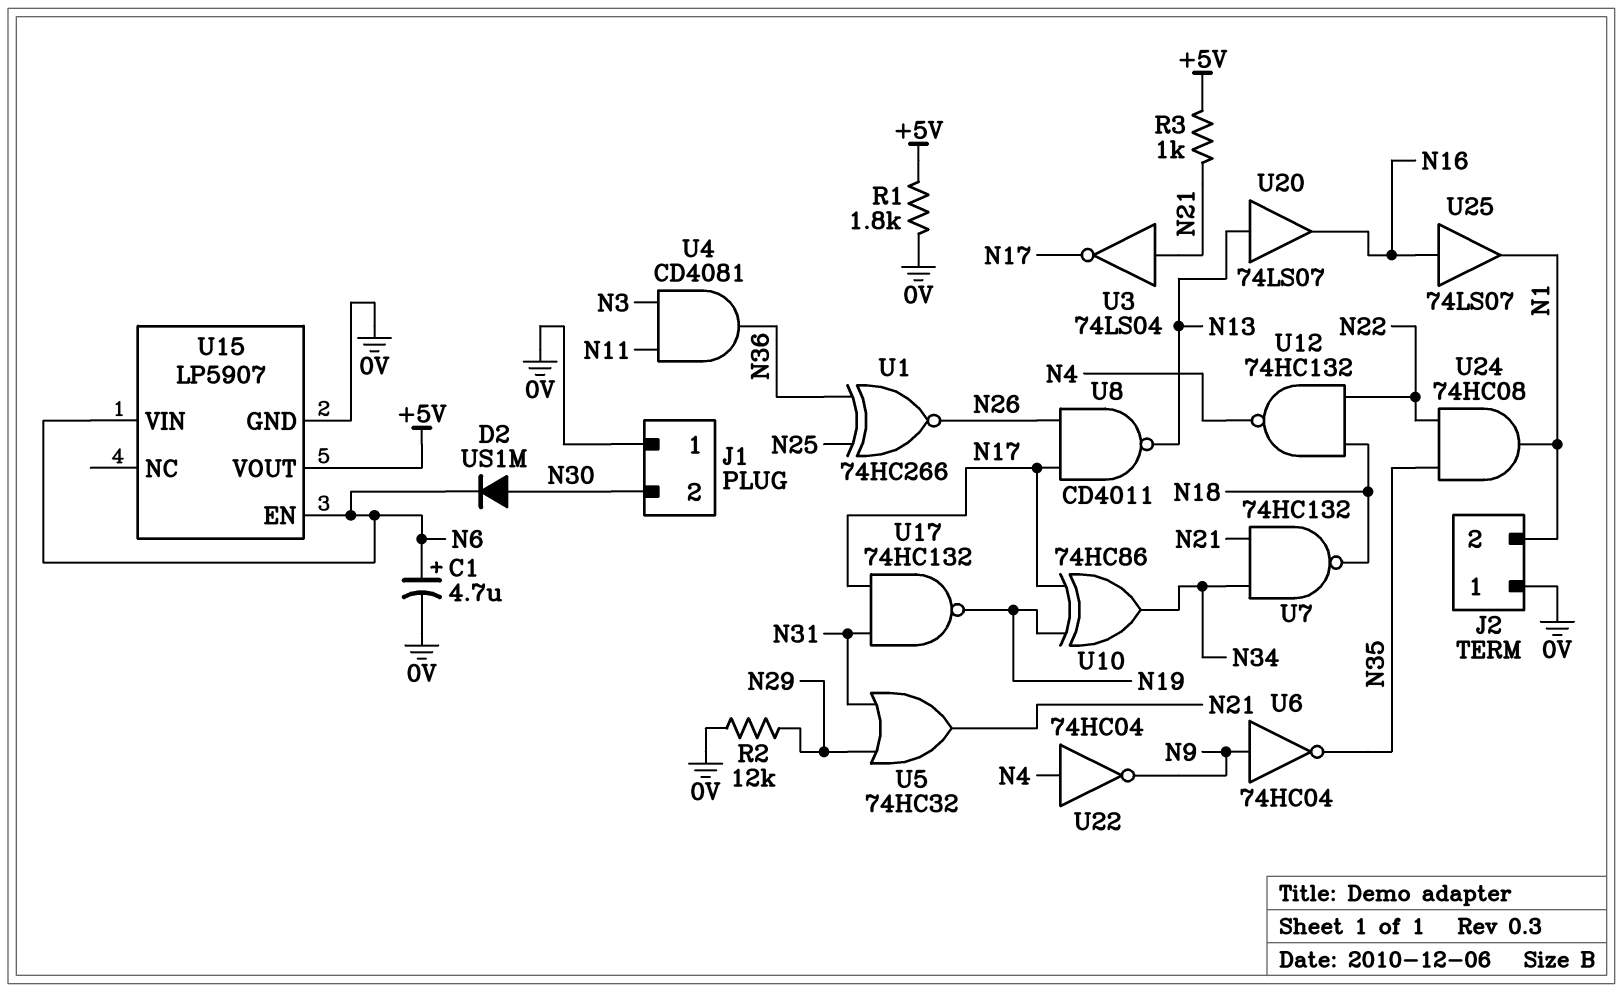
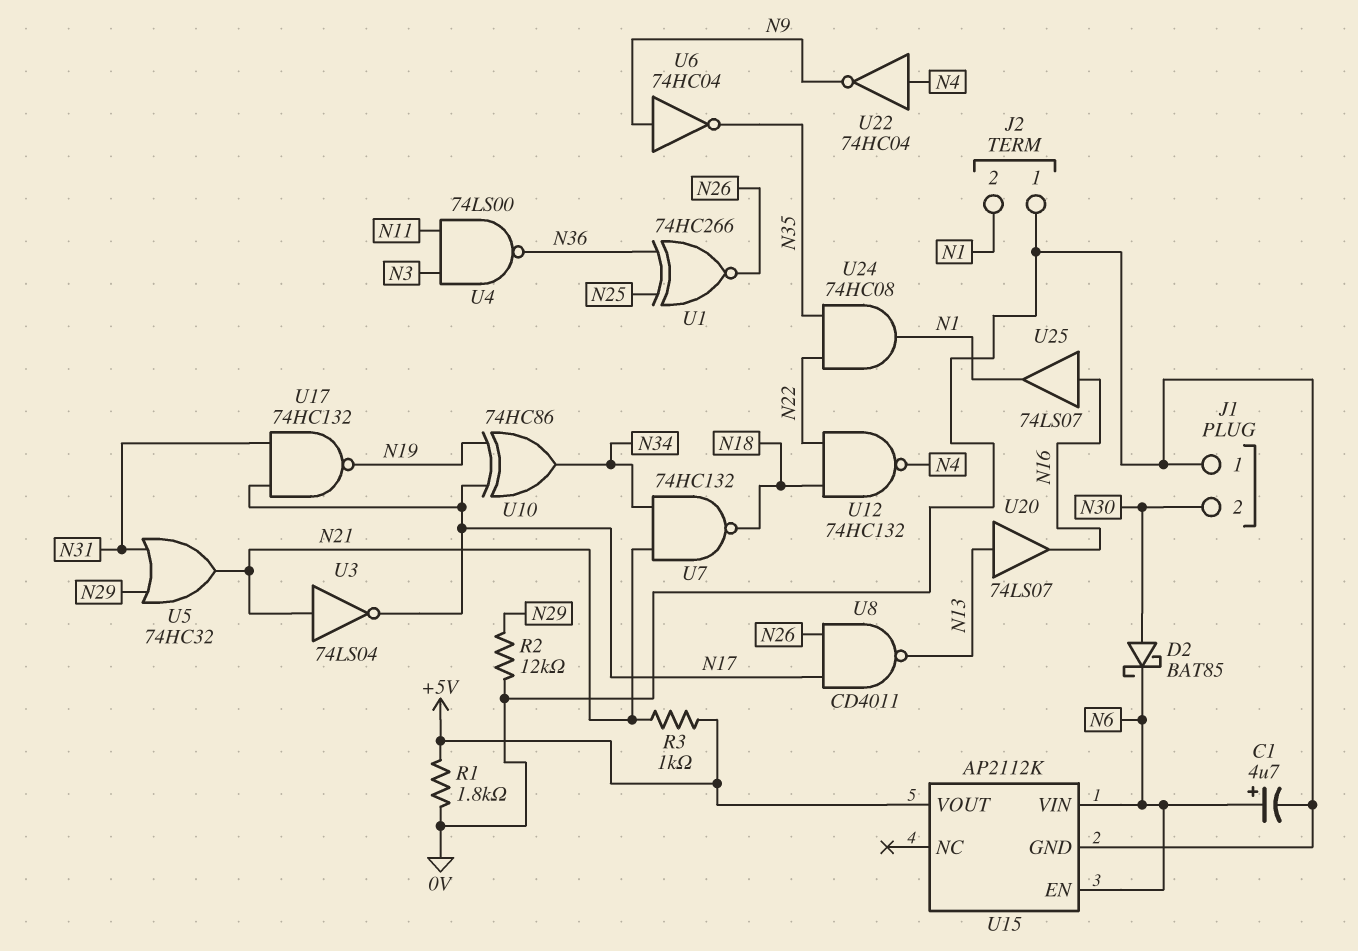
D2: diode US1M (A N30, K N6) -> schottky BAT85 (A N30, K N6)
U4: AND CD4081 (in N3, in N11, out N36) -> NAND 74LS00 (in N3, in N11, out N36)
U15: LP5907 -> AP2112K

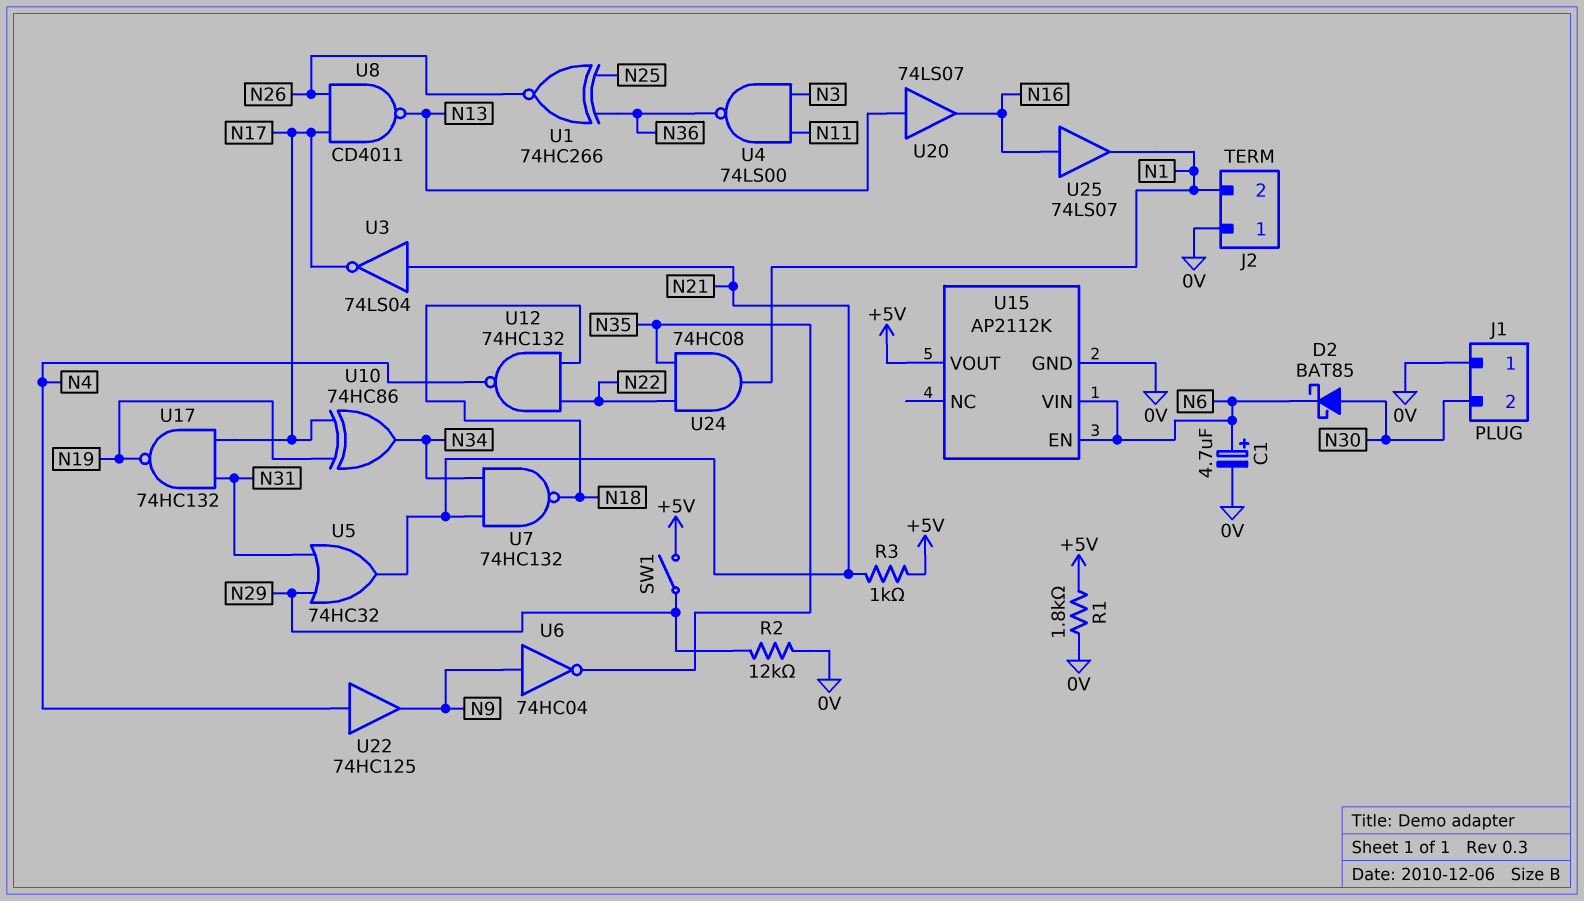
SW1: none -> switch (+5V, N29)
U22: NOT 74HC04 (in N4, out N9) -> buffer 74HC125 (in N4, out N9)

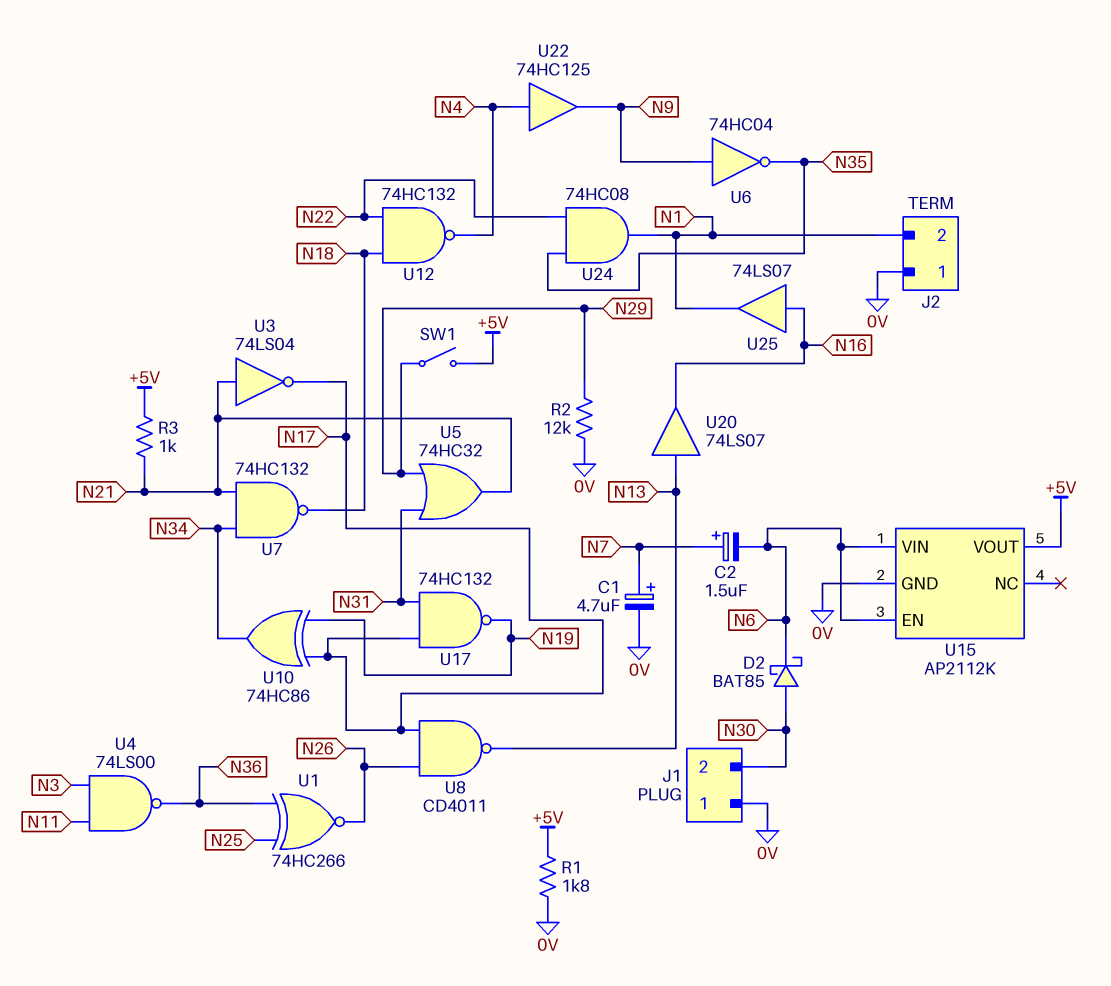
C1: 4.7uF (plus N6, minus 0V) -> 4.7uF (plus N7, minus 0V)
C2: none -> 1.5uF (plus N7, minus N6)

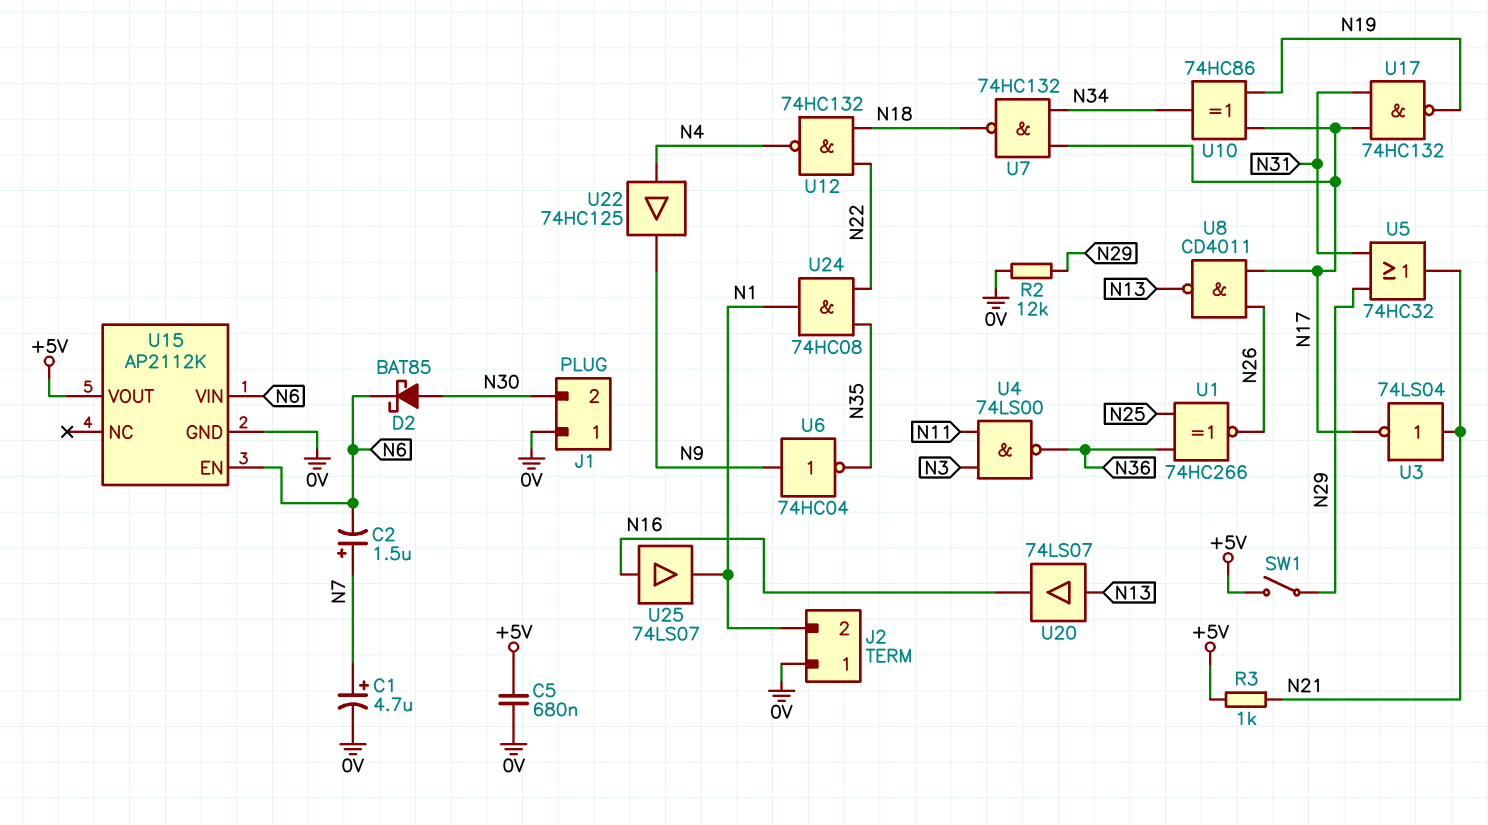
C5: none -> 680nF (+5V, 0V)
R1: 1.8k (+5V, 0V) -> none
U7: NAND 74HC132 (in N21, in N34, out N18) -> NAND 74HC132 (in N17, in N34, out N18)

